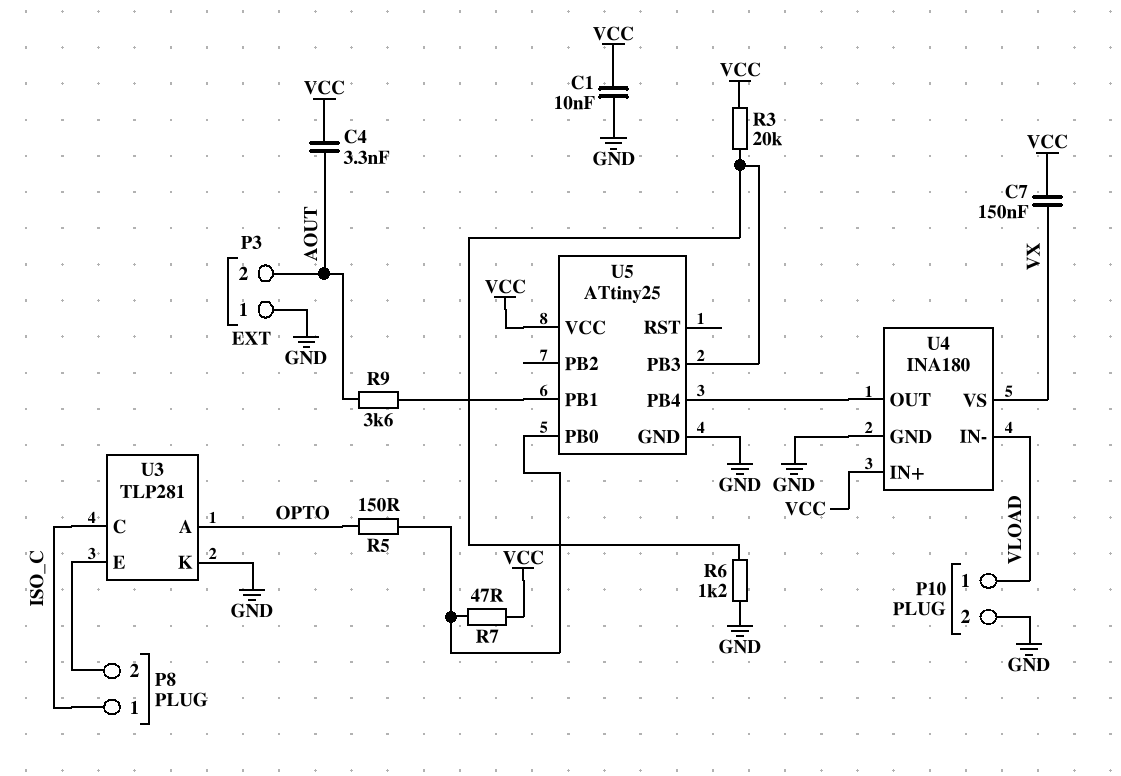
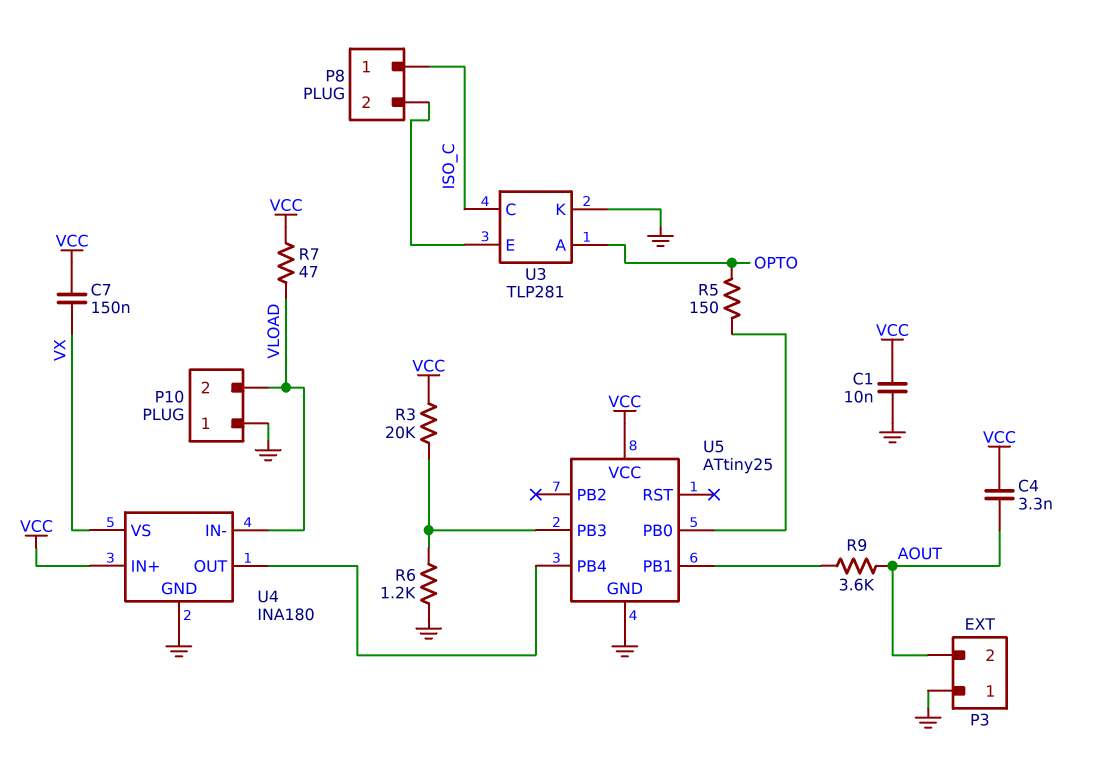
P10 pin 1: VLOAD -> GND
P10 pin 2: GND -> VLOAD
R7: 47 (U5/PB0, VCC) -> 47 (VCC, VLOAD)

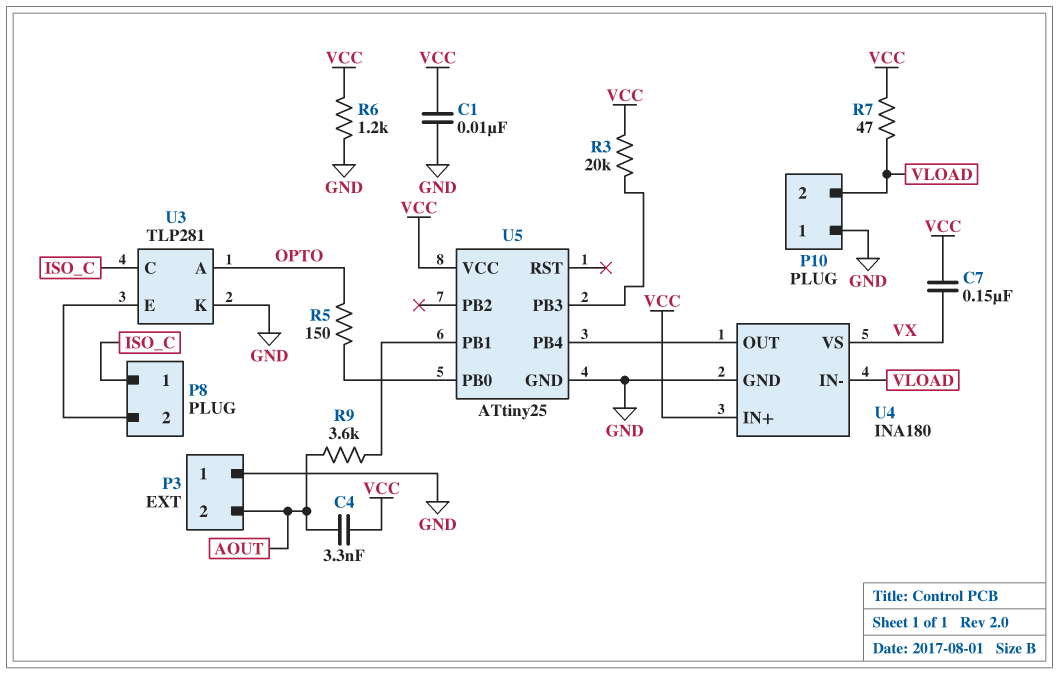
R6: 1.2k (GND, U5/PB3) -> 1.2k (GND, VCC)

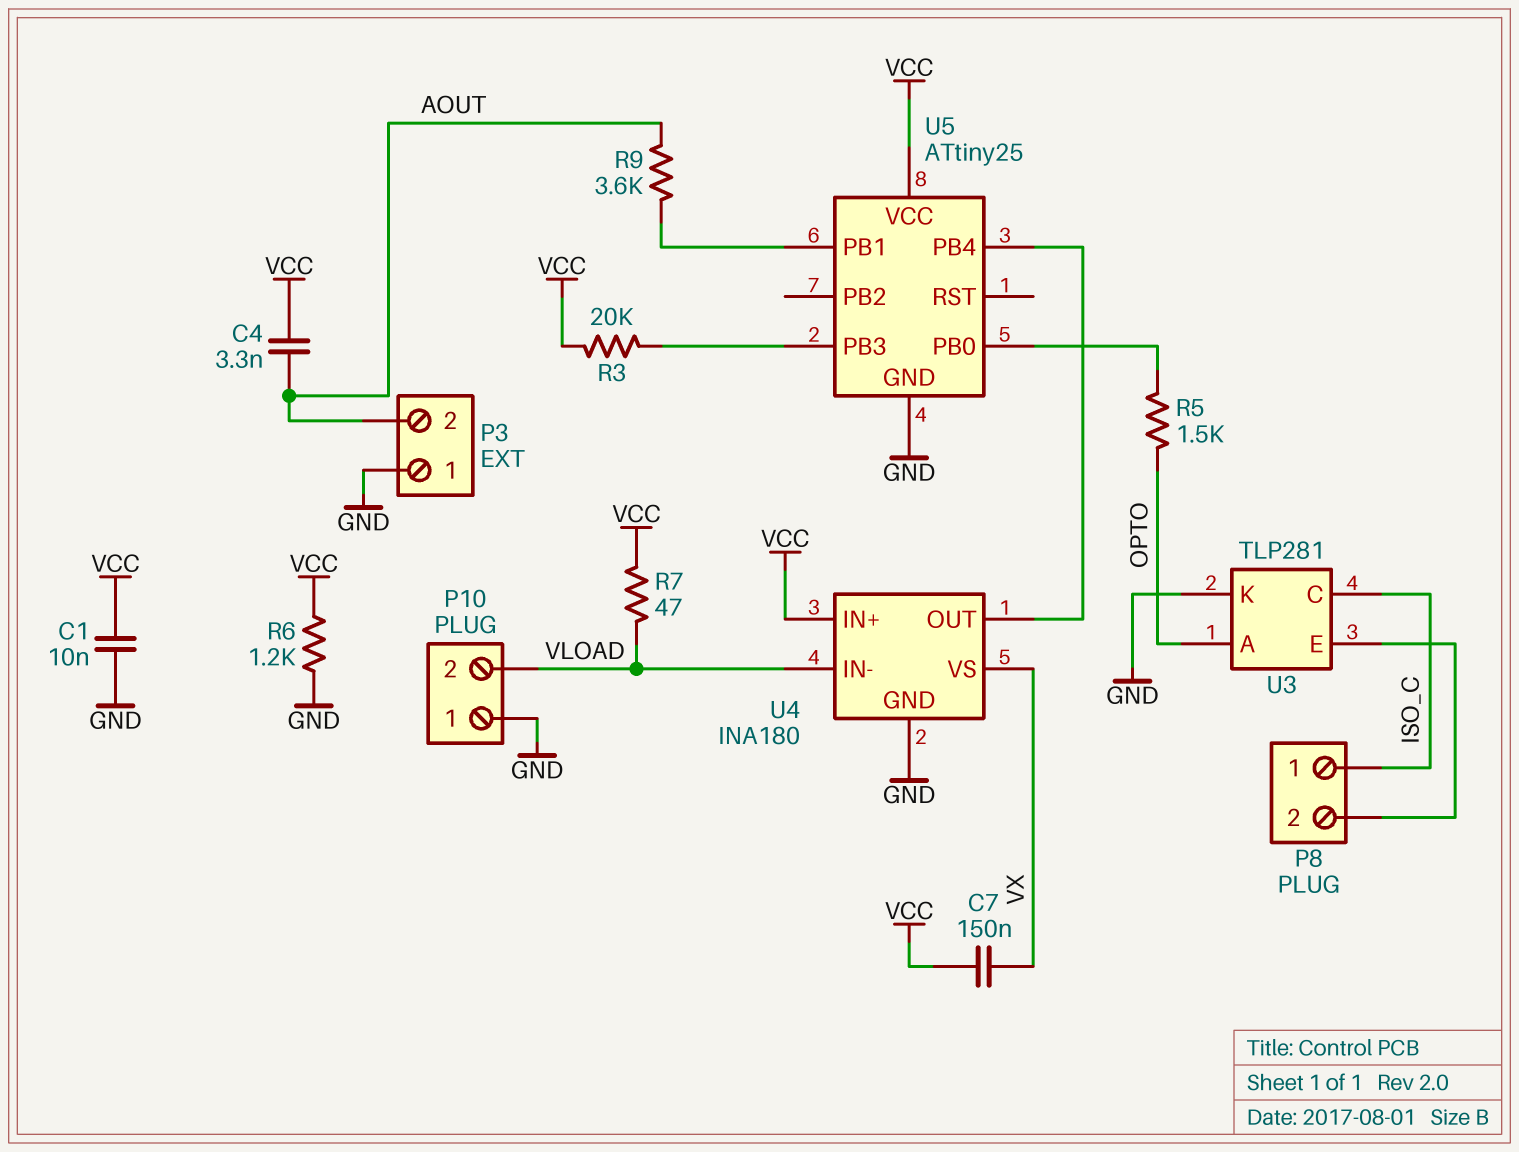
R5: 150 (OPTO, U5/PB0) -> 1.5k (OPTO, U5/PB0)

